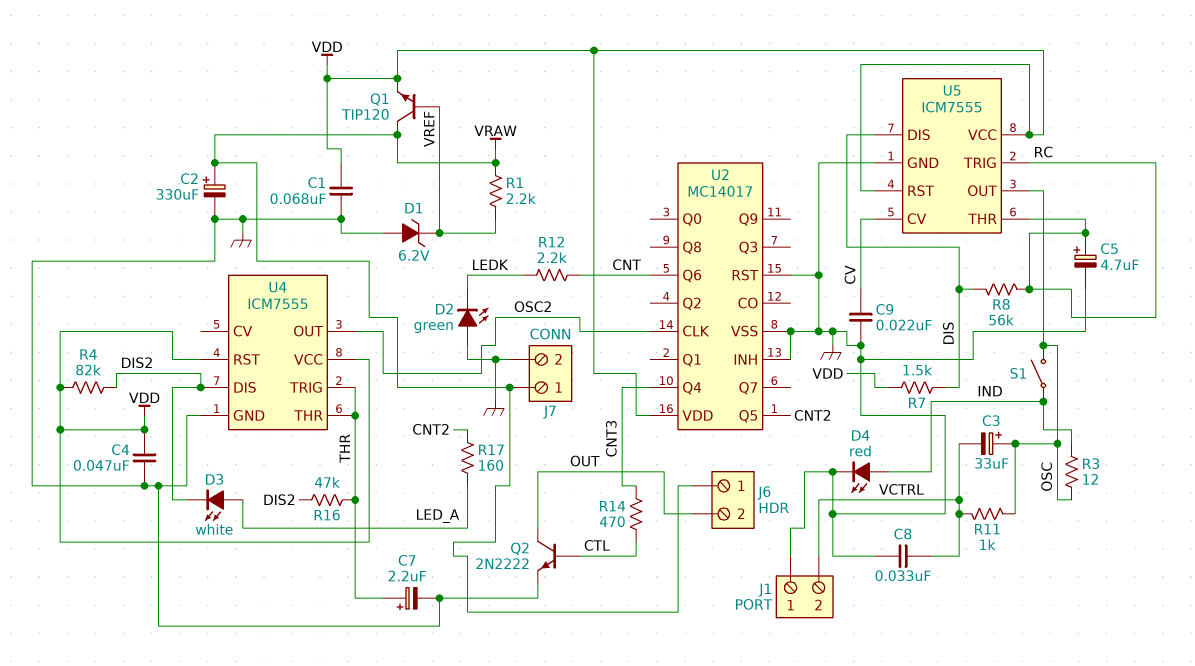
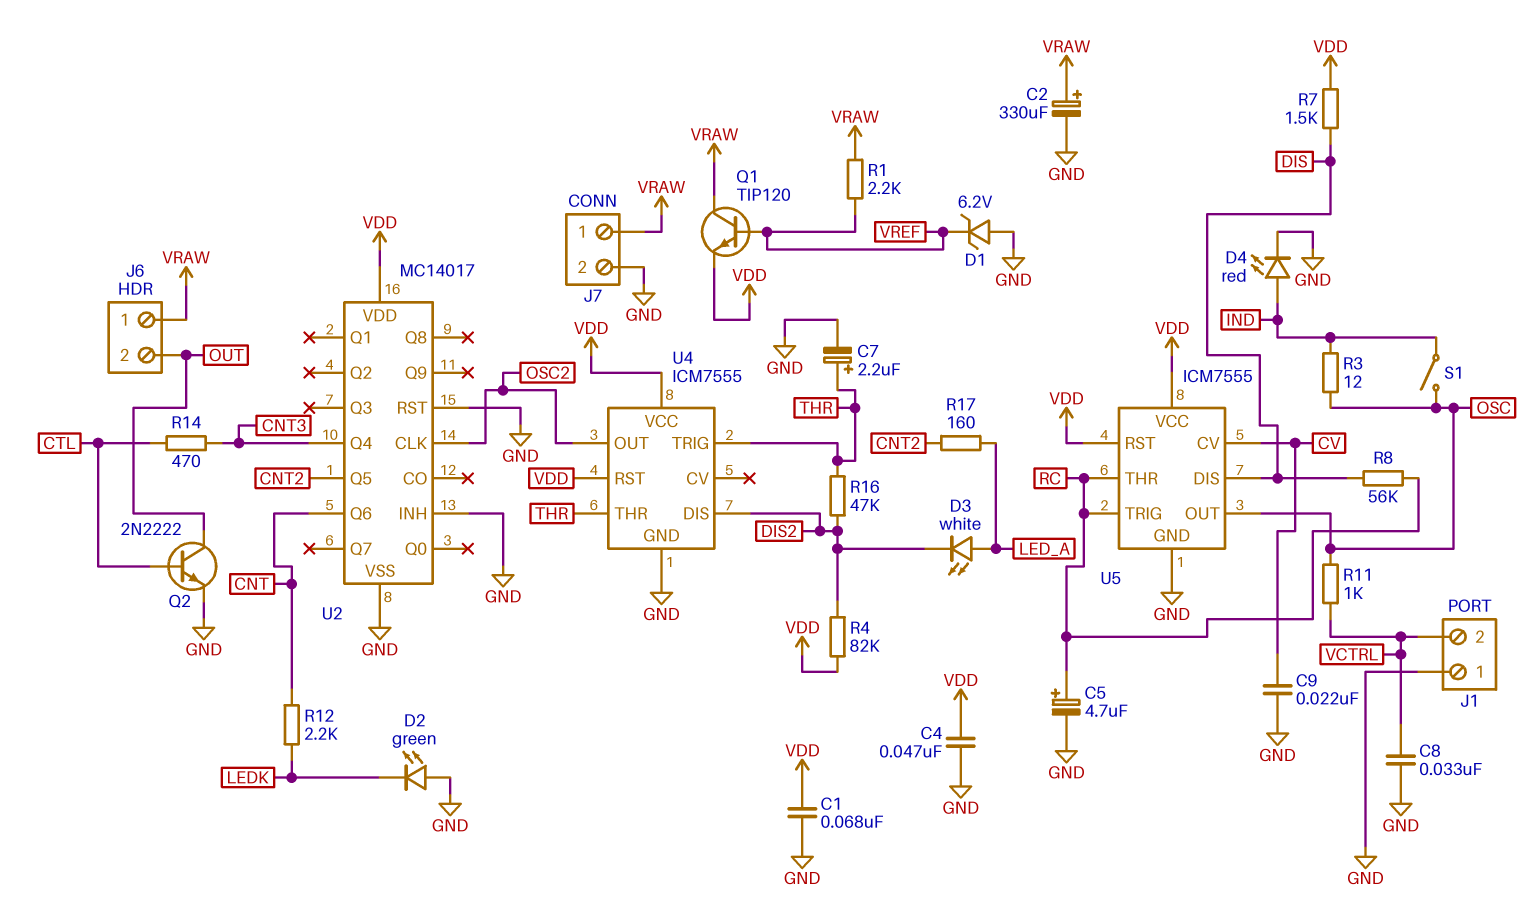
C3: 33uF (plus OSC, minus VCTRL) -> none

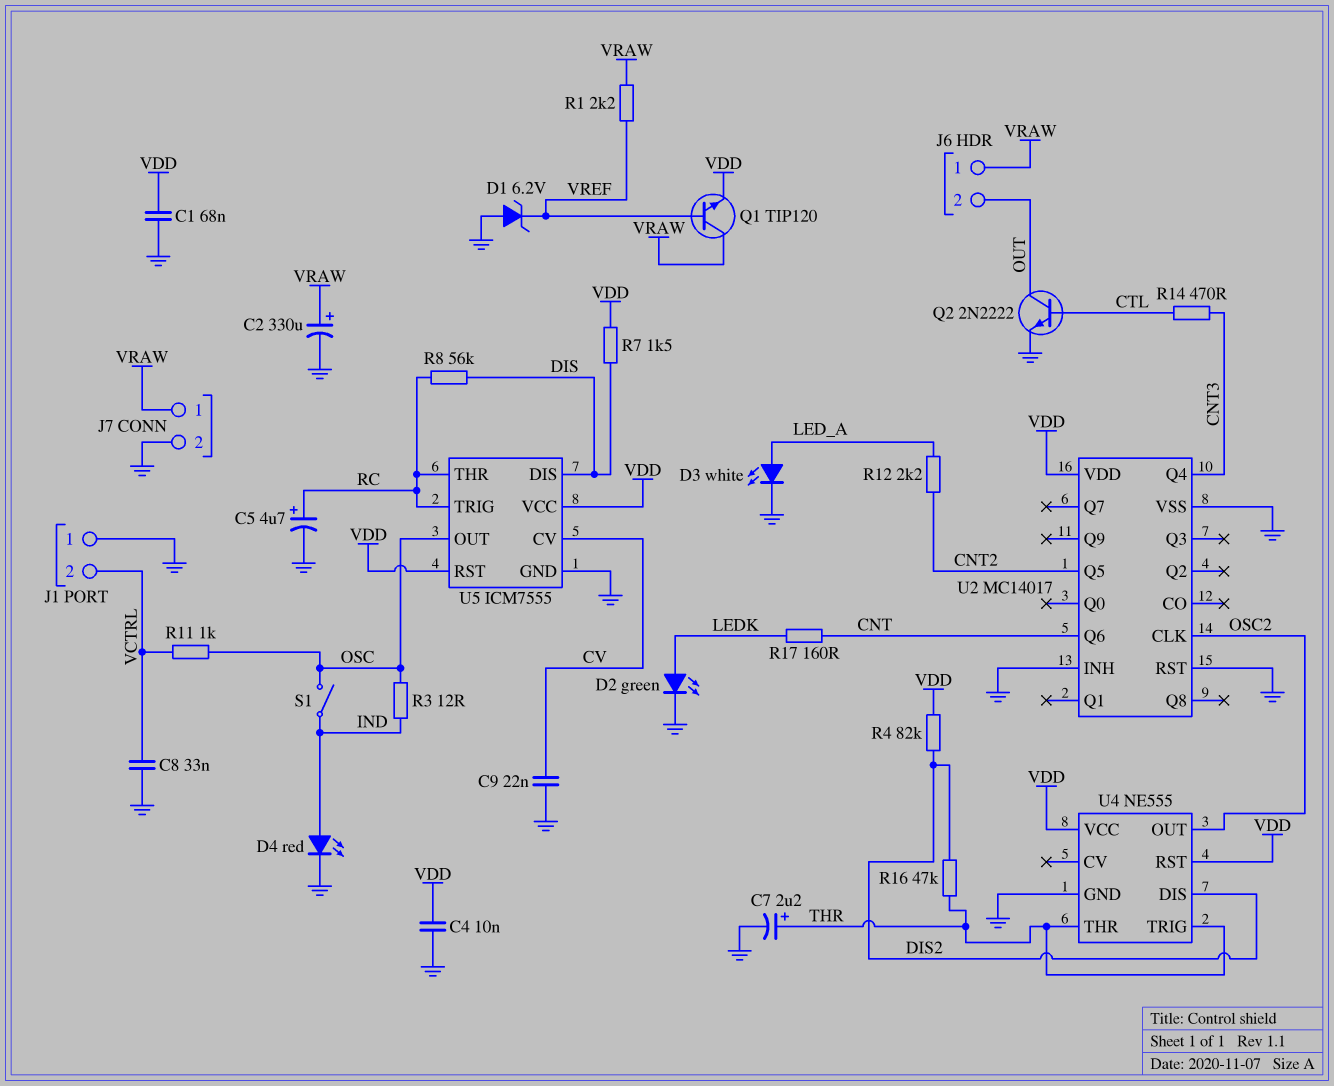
C4: 47nF (GND, VDD) -> 10nF (GND, VDD)
D2: LED green (A GND, K LEDK) -> LED green (A LEDK, K GND)
D3: LED white (A LED_A, K DIS2) -> LED white (A LED_A, K GND)
R12: 2.2k (CNT, LEDK) -> 2.2k (CNT2, LED_A)
R17: 160 (CNT2, LED_A) -> 160 (CNT, LEDK)
U4: ICM7555 -> NE555

